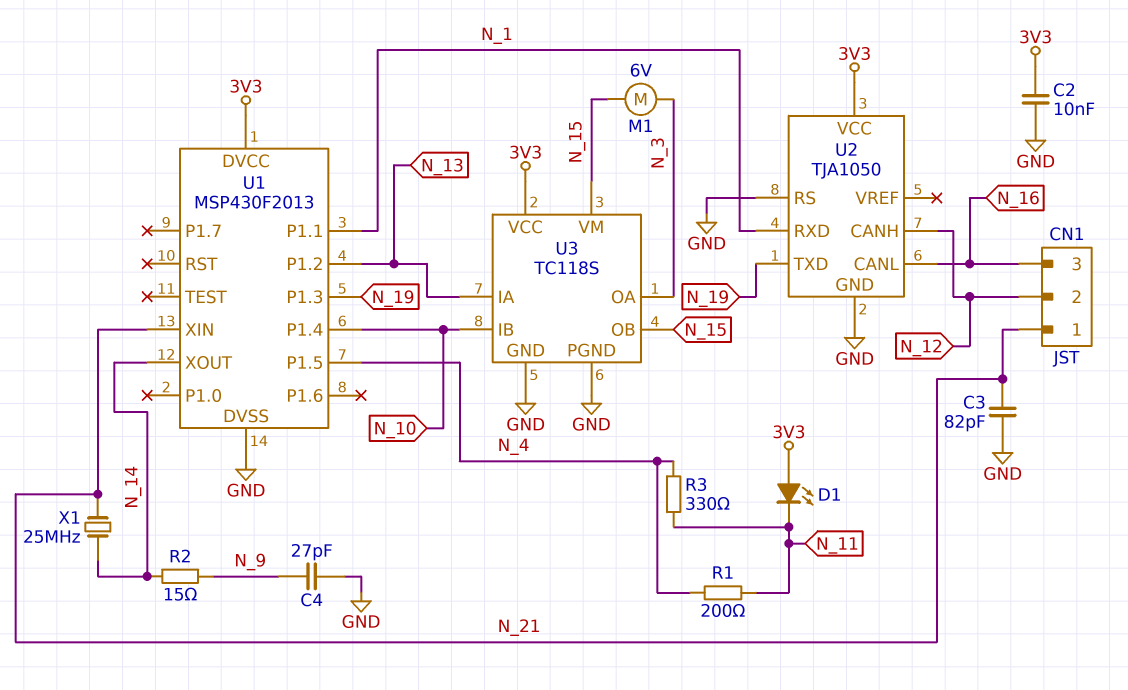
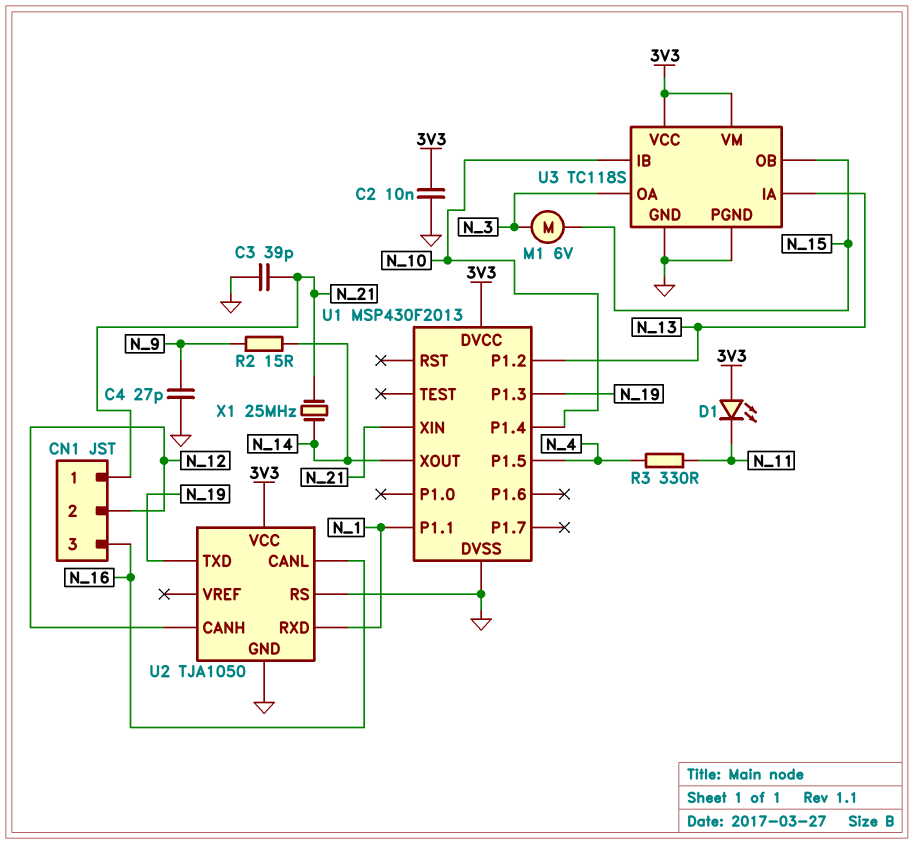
C3: 82pF (GND, N_21) -> 39pF (GND, N_21)
R1: 200 (N_4, N_11) -> none
U3 pin VM: N_15 -> 3V3

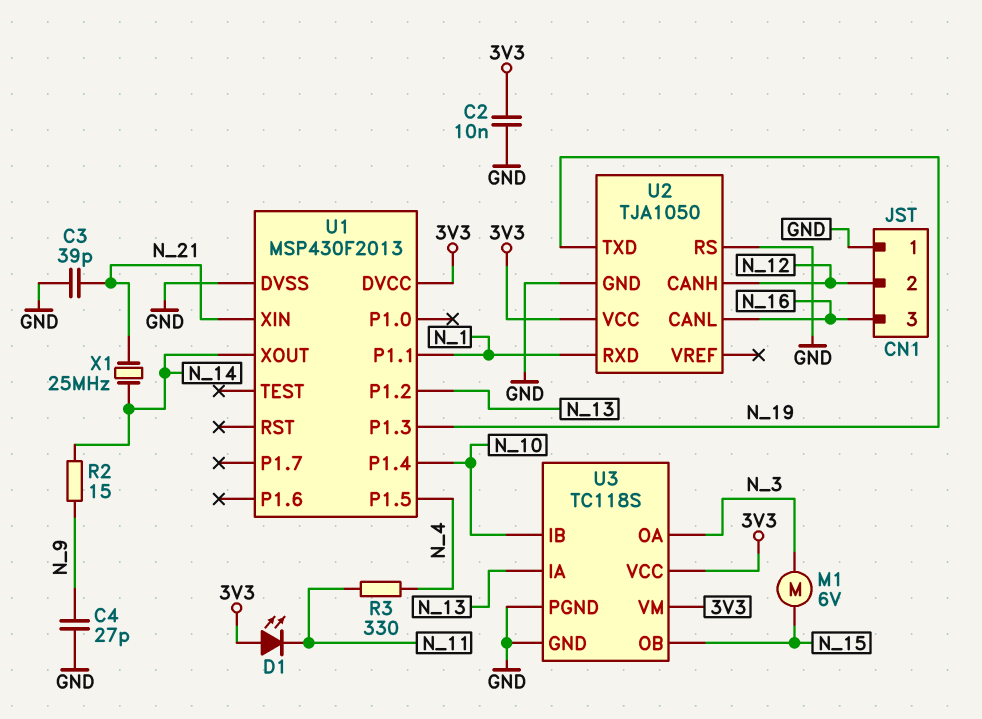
CN1 pin 1: N_21 -> GND

